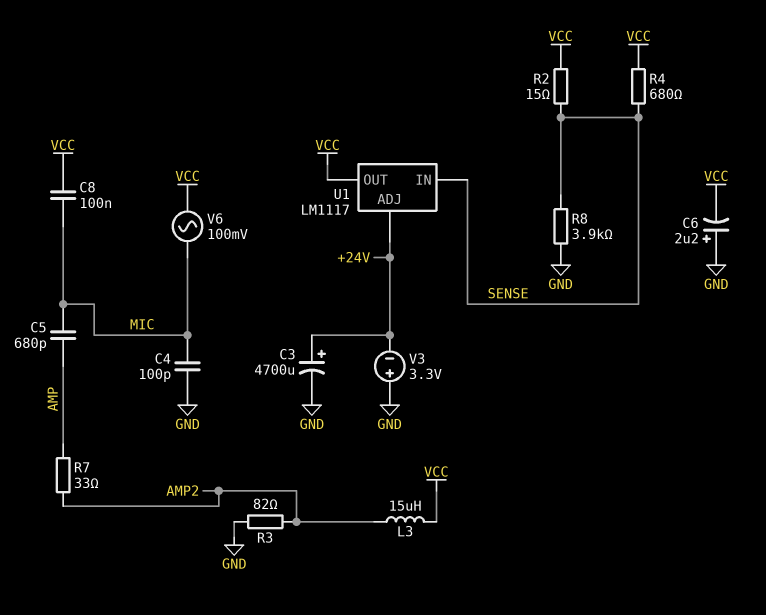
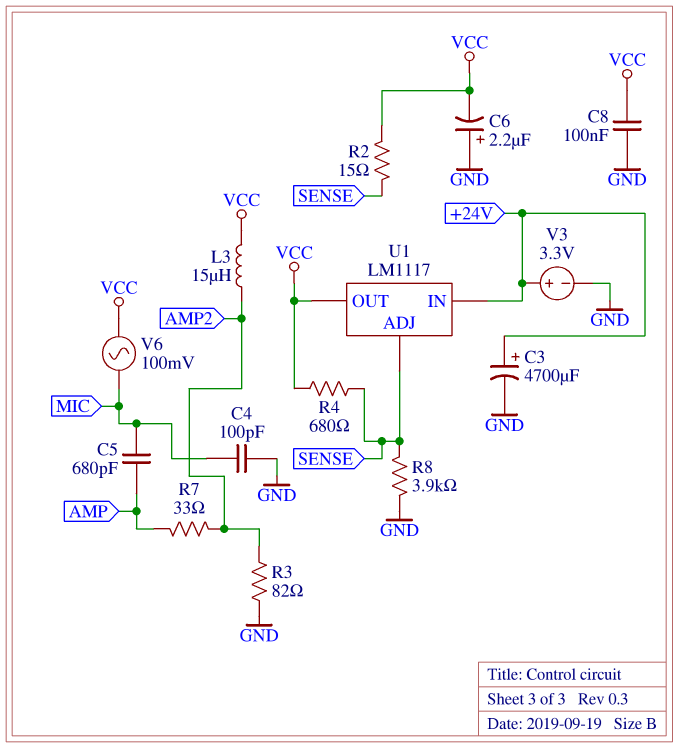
C8: 100nF (MIC, VCC) -> 100nF (GND, VCC)
U1 pin ADJ: +24V -> SENSE
U1 pin IN: SENSE -> +24V
V3: 3.3V (plus GND, minus +24V) -> 3.3V (plus +24V, minus GND)

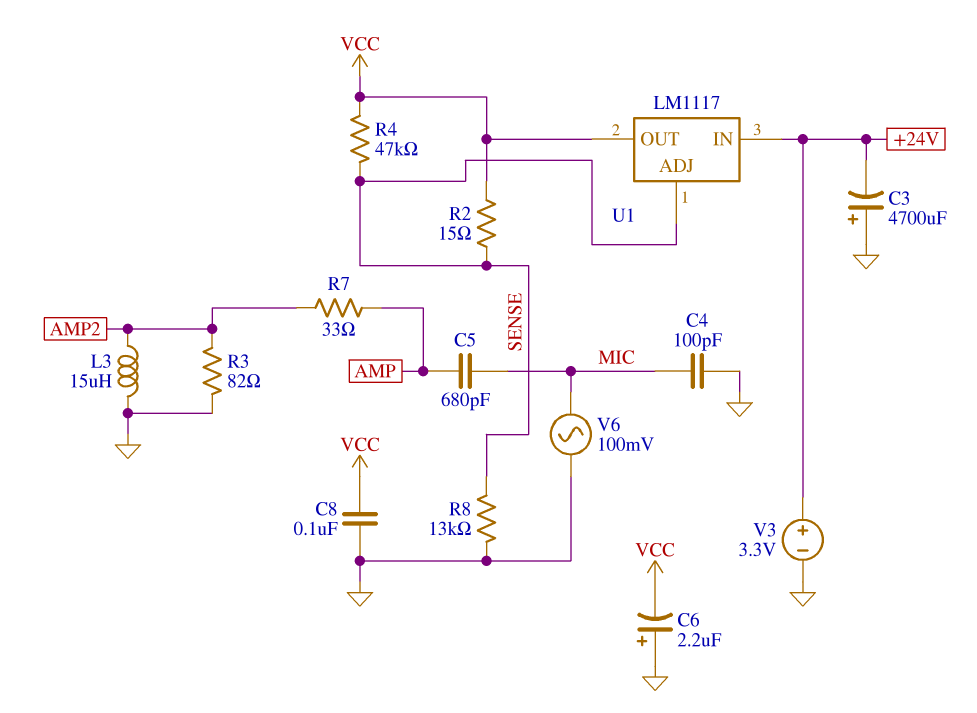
C3: 4700uF (plus +24V, minus GND) -> 4700uF (plus GND, minus +24V)
L3: 15uH (AMP2, VCC) -> 15uH (AMP2, GND)
R4: 680 (SENSE, VCC) -> 47k (SENSE, VCC)
R8: 3.9k (GND, SENSE) -> 13k (GND, SENSE)
V6: AC 100mV (MIC, VCC) -> AC 100mV (GND, MIC)

